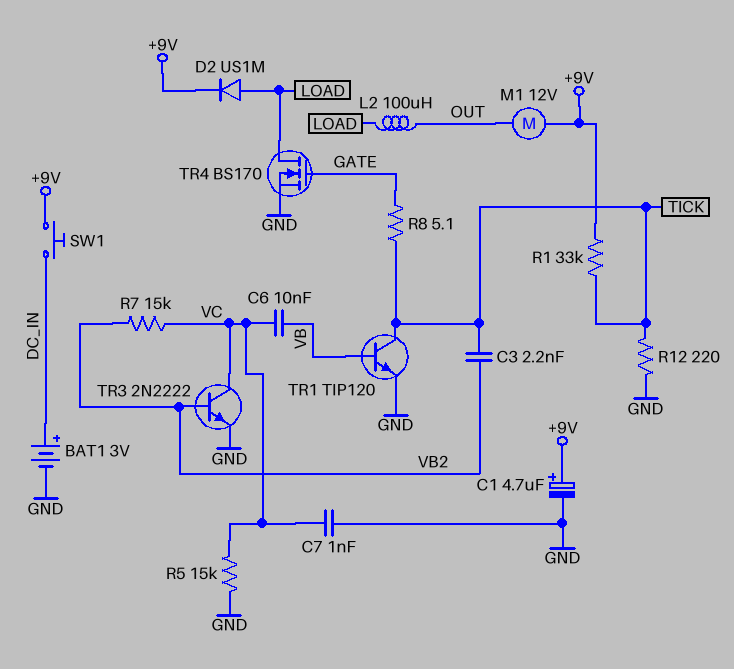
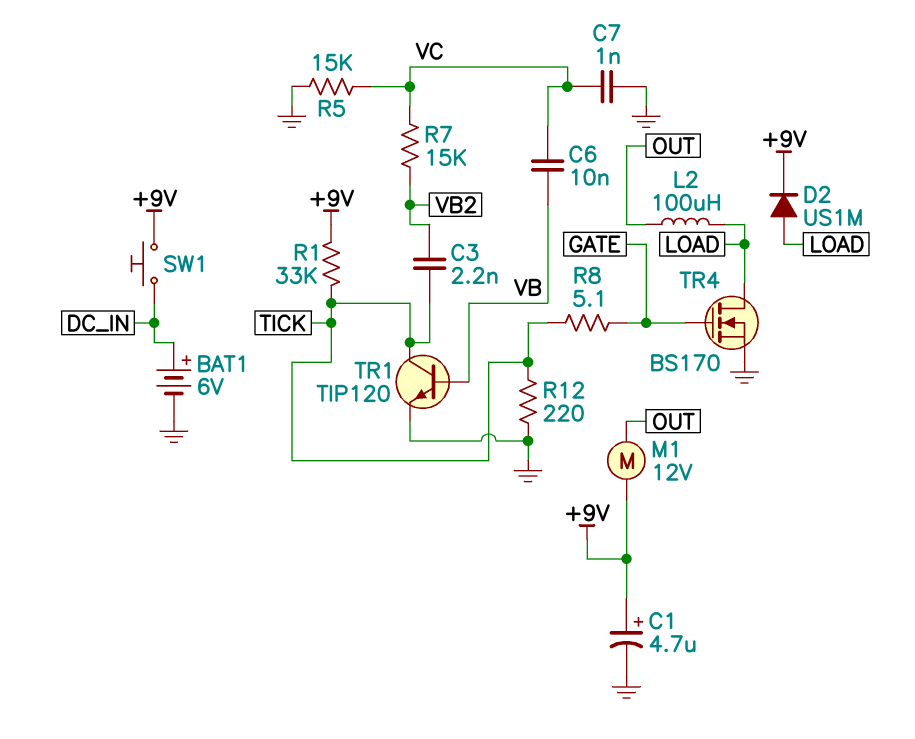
BAT1: 3V (plus DC_IN, minus GND) -> 6V (plus DC_IN, minus GND)
TR3: NPN 2N2222 (B VB2, C VC, E GND) -> none

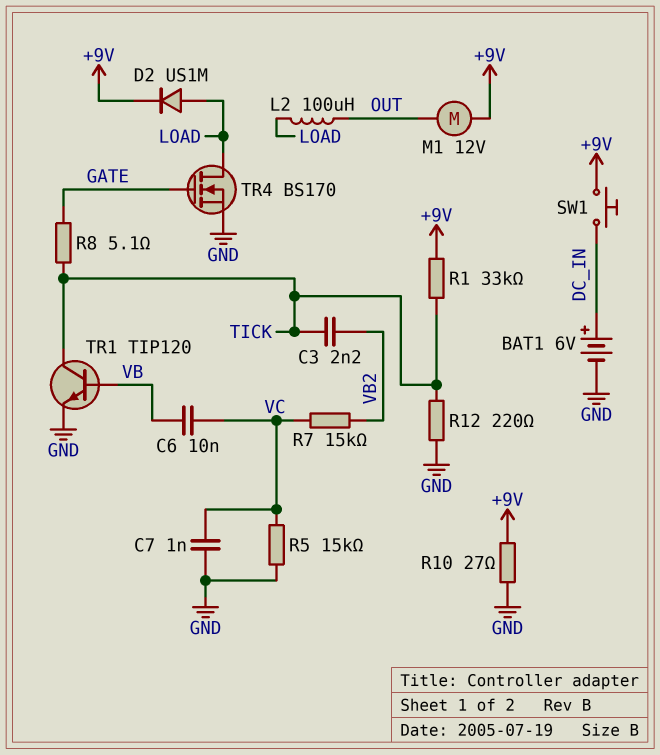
C1: 4.7uF (plus +9V, minus GND) -> none
R10: none -> 27 (+9V, GND)

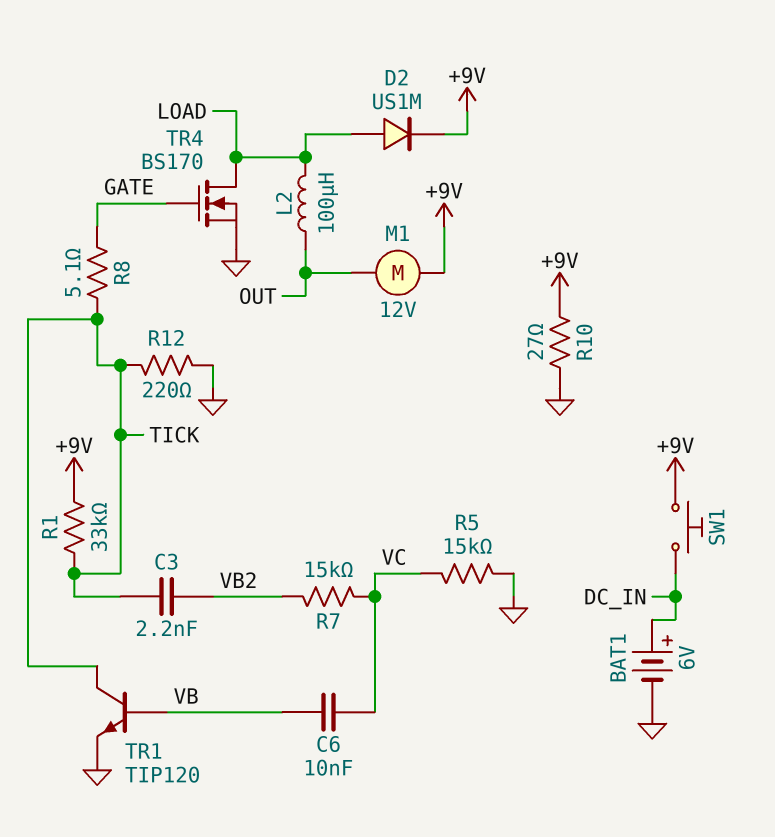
C7: 1nF (GND, VC) -> none

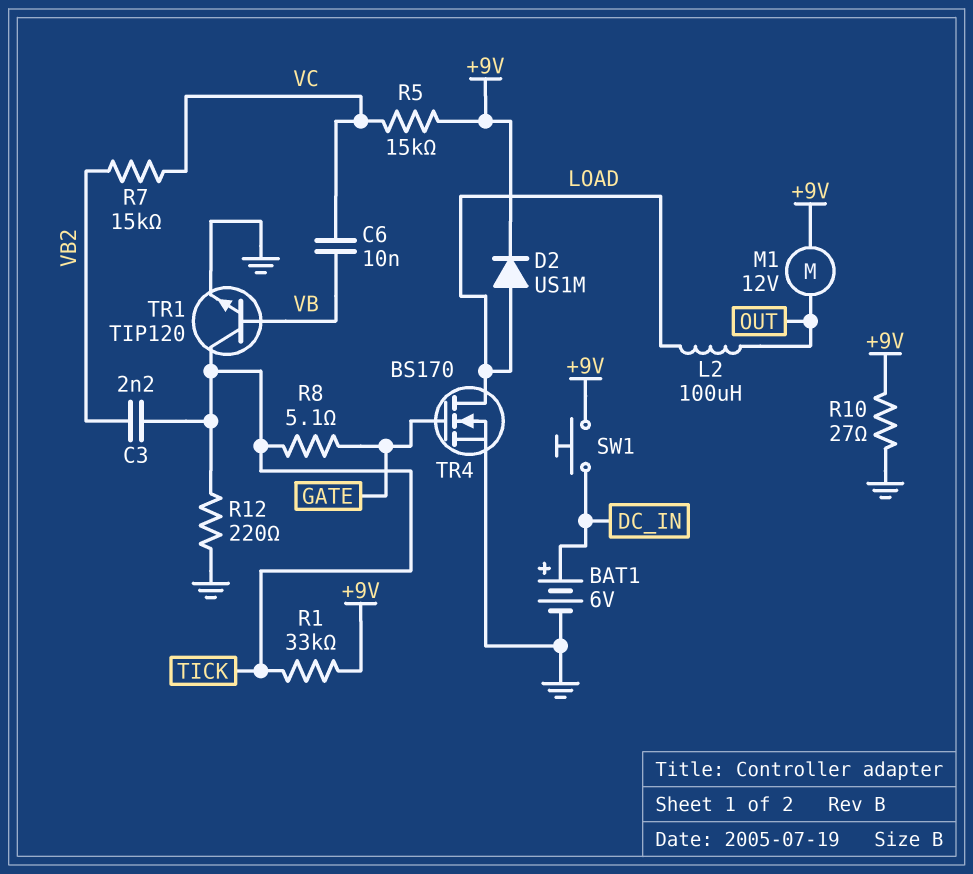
R5: 15k (GND, VC) -> 15k (+9V, VC)

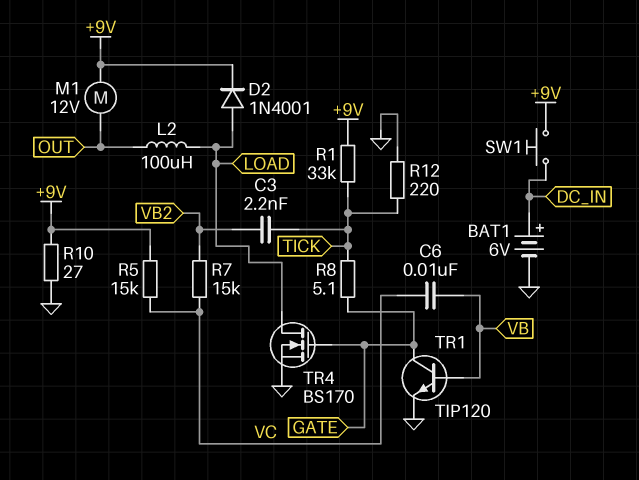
D2: diode US1M (A LOAD, K +9V) -> diode 1N4001 (A LOAD, K +9V)
TR1: NPN TIP120 (B VB, C TICK, E GND) -> NPN TIP120 (B VB, C GATE, E GND)

